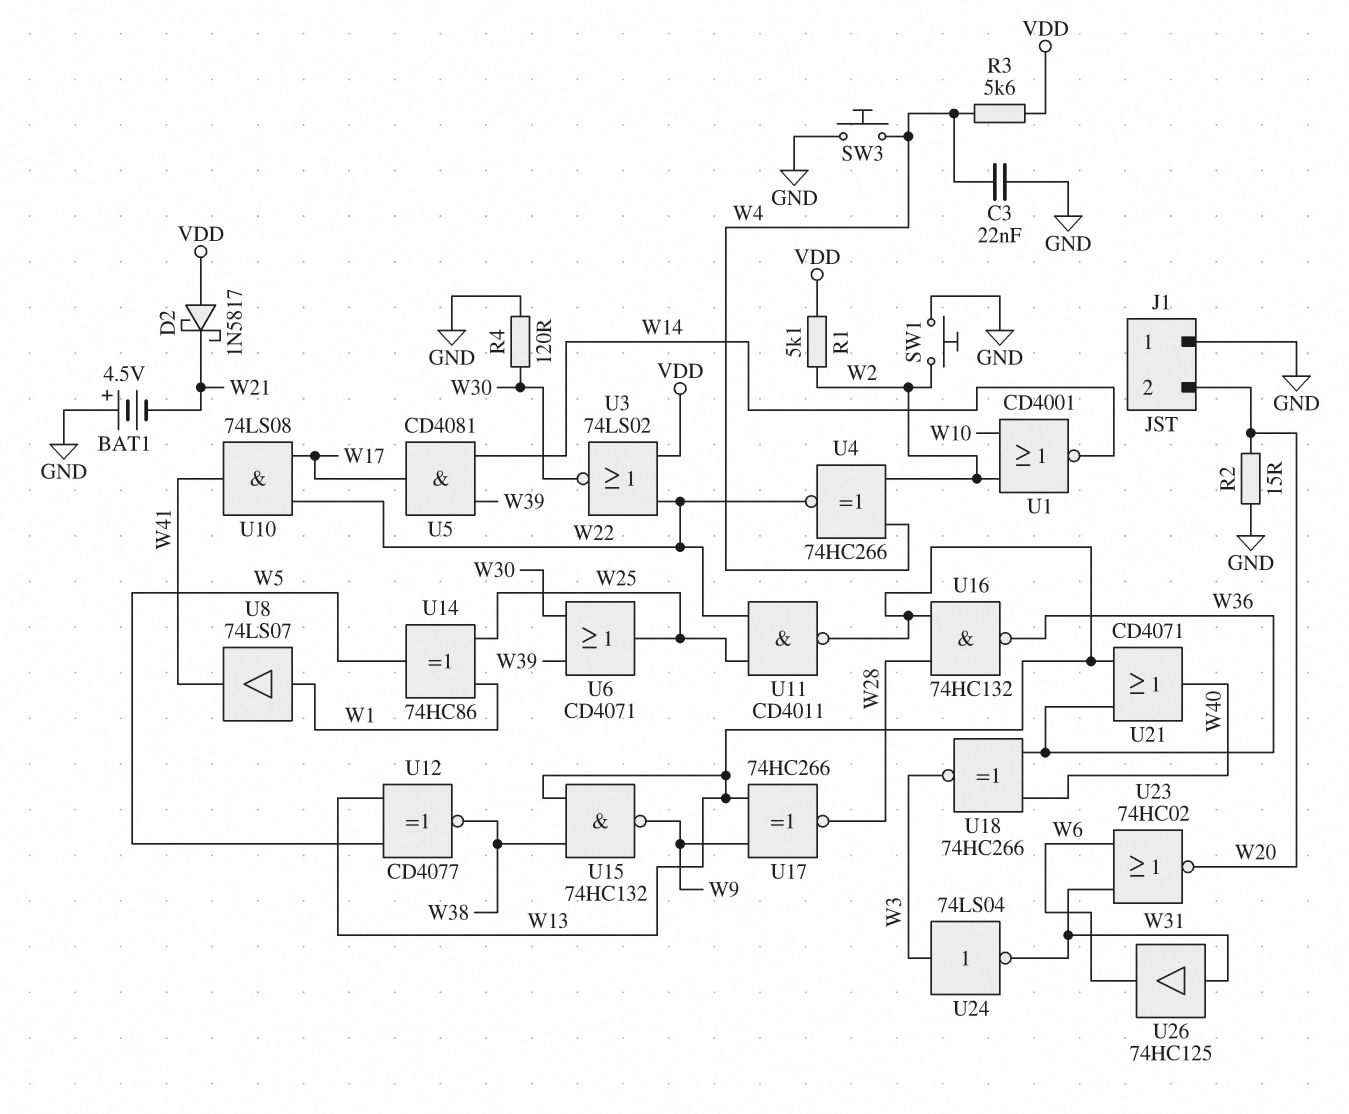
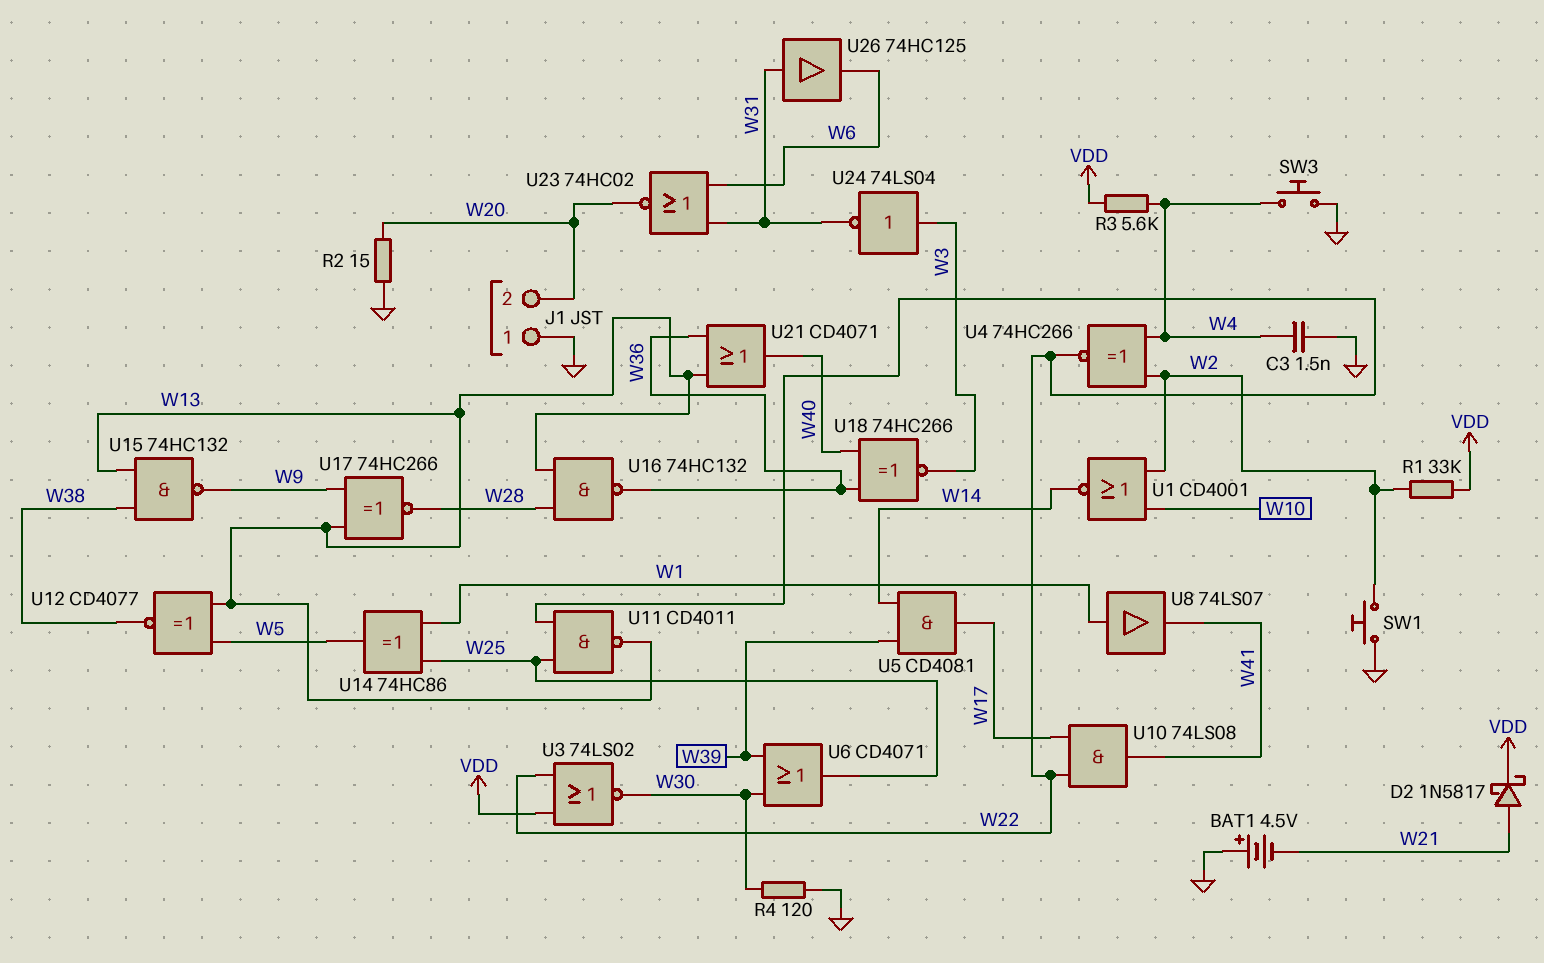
C3: 22nF (GND, W4) -> 1.5nF (GND, W4)
D2: schottky 1N5817 (A VDD, K W21) -> schottky 1N5817 (A W21, K VDD)
R1: 5.1k (VDD, W2) -> 33k (VDD, W2)

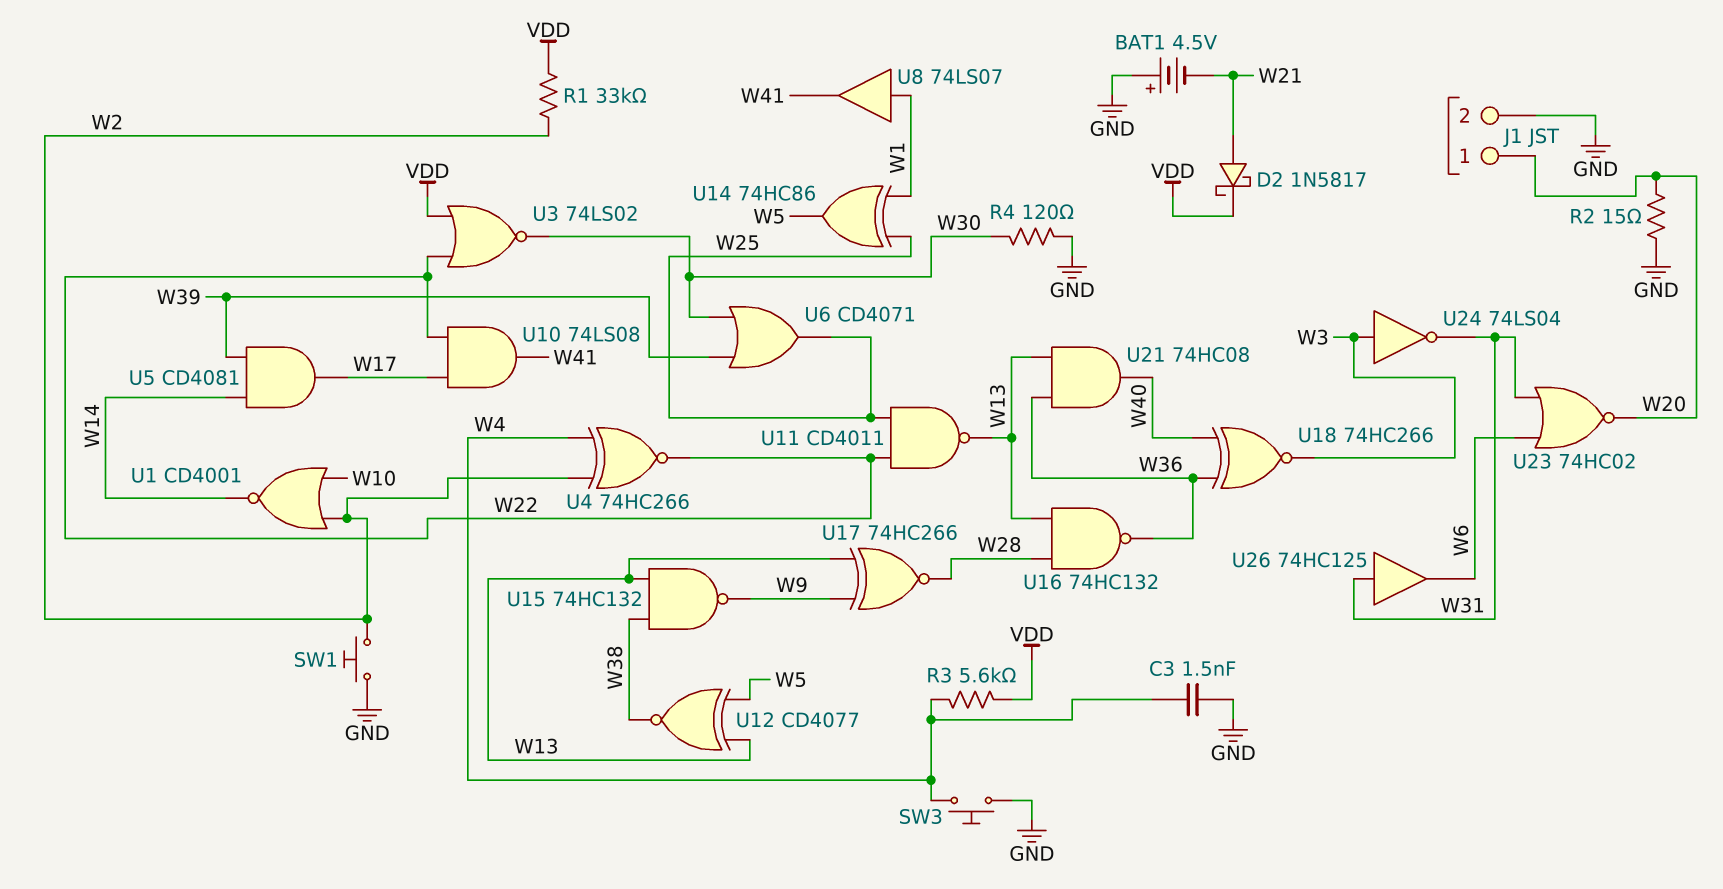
J1 pin 1: GND -> W20
J1 pin 2: W20 -> GND
U21: OR CD4071 (in W13, in W36, out W40) -> AND 74HC08 (in W13, in W36, out W40)

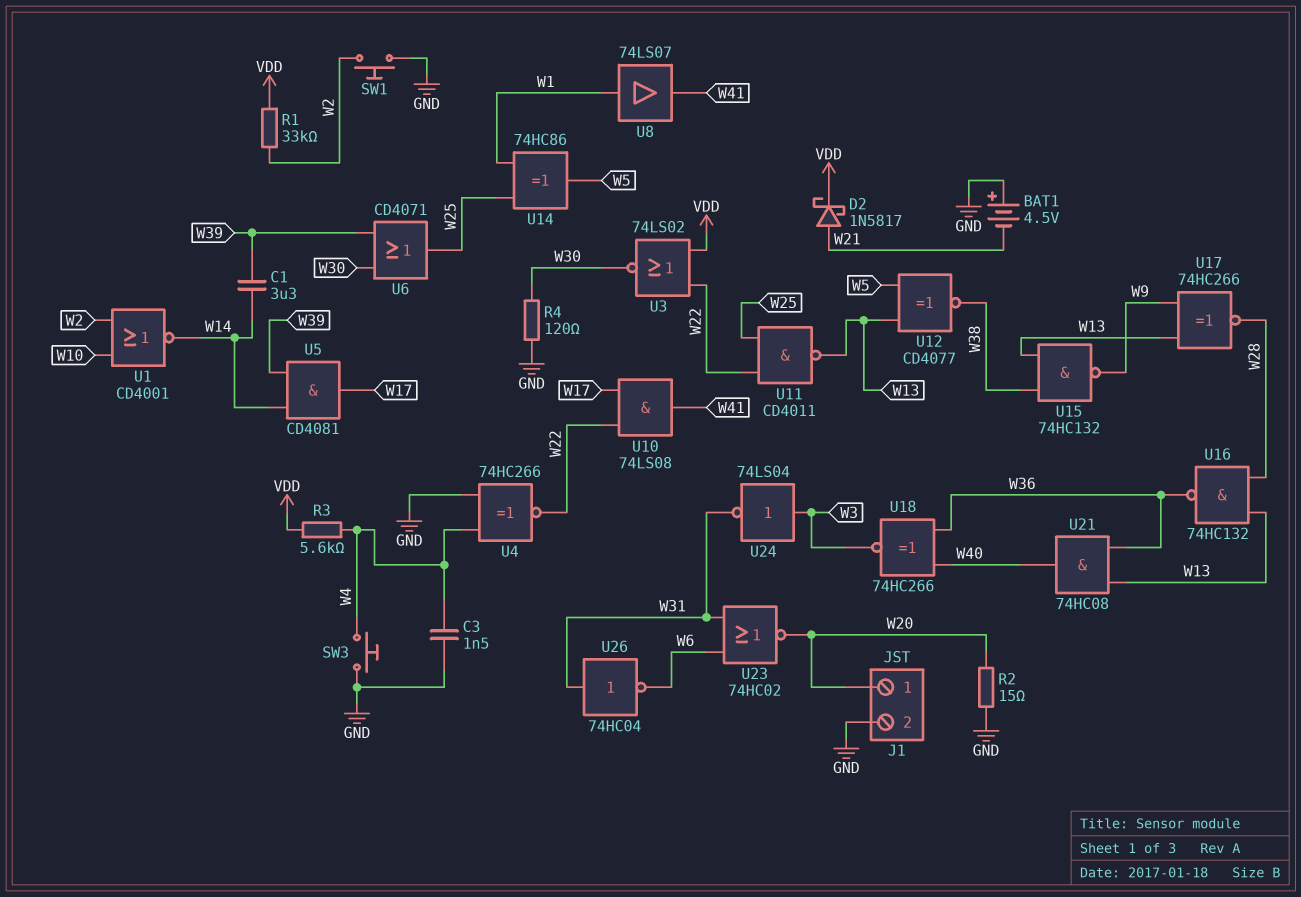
C1: none -> 3.3uF (W14, W39)
U4: XNOR 74HC266 (in W2, in W4, out W22) -> XNOR 74HC266 (in GND, in W4, out W22)
U26: buffer 74HC125 (in W31, out W6) -> NOT 74HC04 (in W31, out W6)

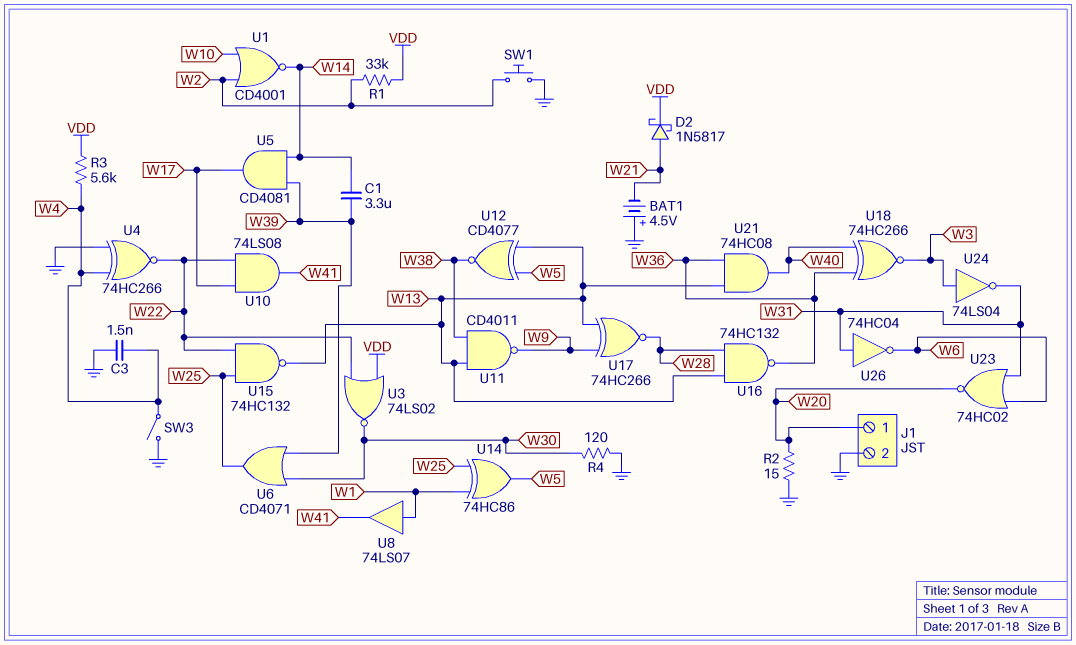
SW3: button (GND, W4) -> switch (GND, W4)
U11: NAND CD4011 (in W22, in W25, out W13) -> NAND CD4011 (in W13, in W38, out W9)
U15: NAND 74HC132 (in W13, in W38, out W9) -> NAND 74HC132 (in W22, in W25, out W13)

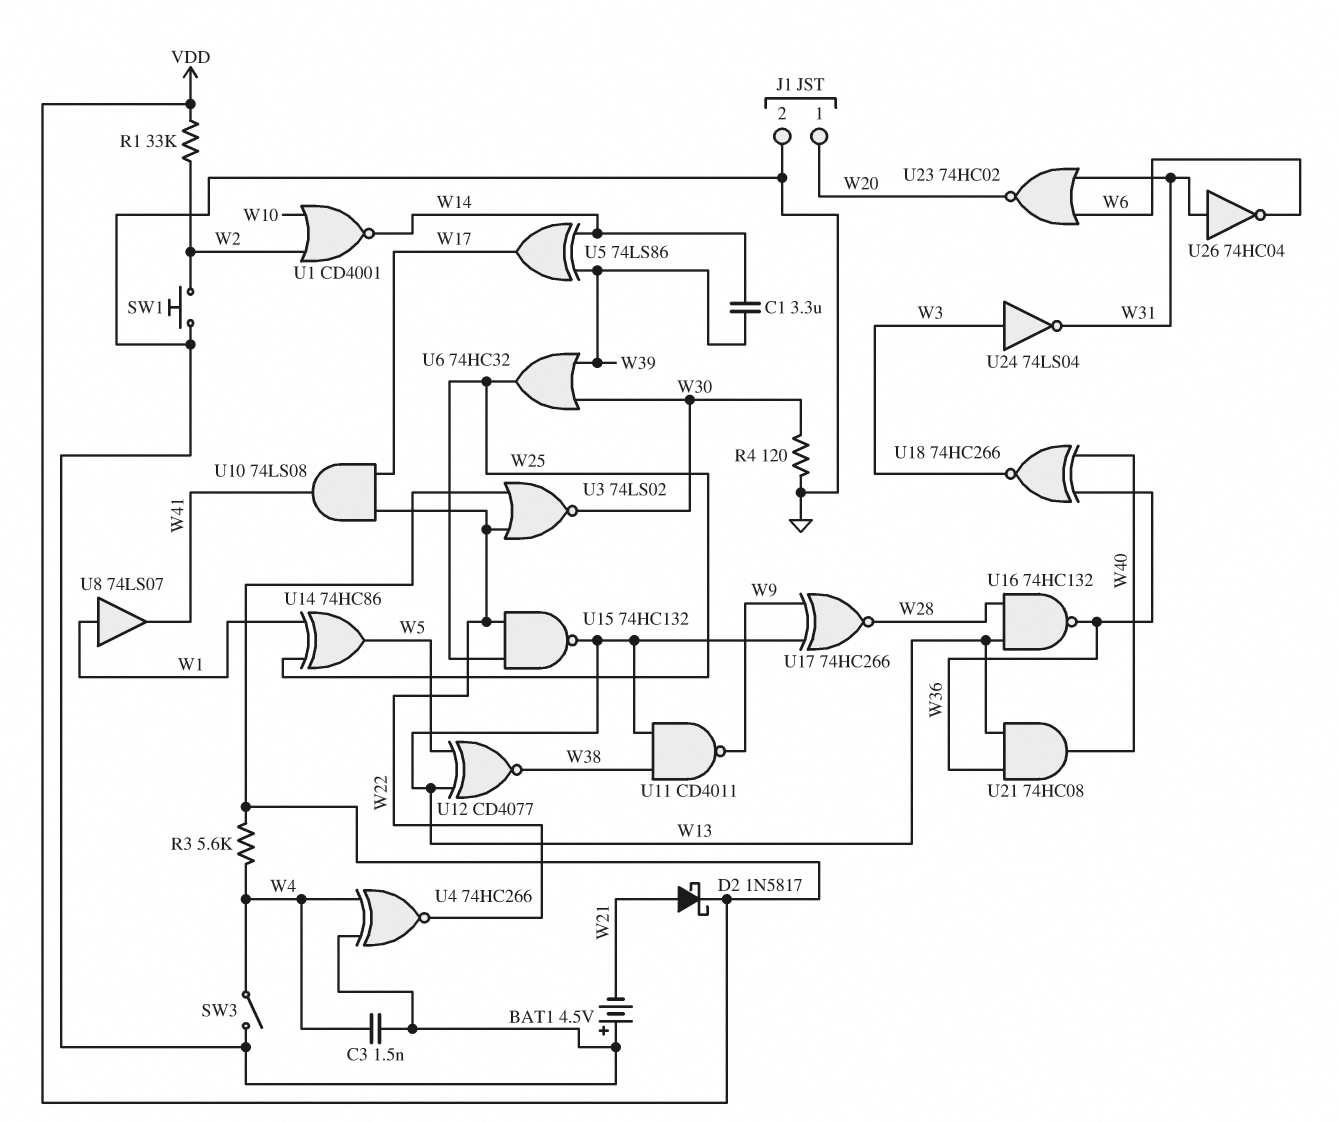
R2: 15 (GND, W20) -> none
U5: AND CD4081 (in W14, in W39, out W17) -> XOR 74LS86 (in W14, in W39, out W17)
U6: OR CD4071 (in W30, in W39, out W25) -> OR 74HC32 (in W30, in W39, out W25)

